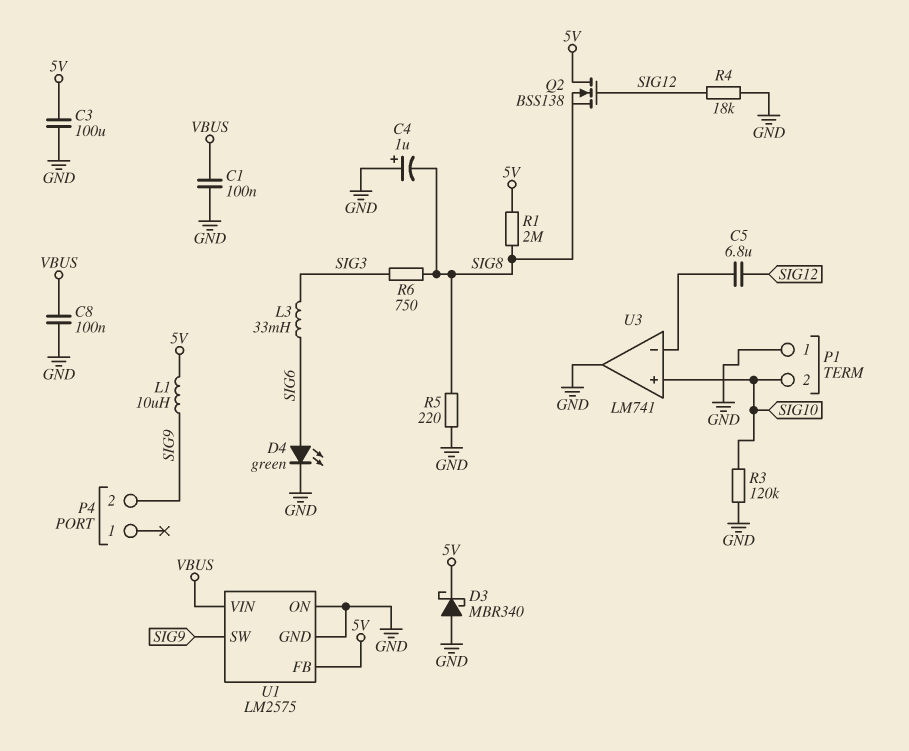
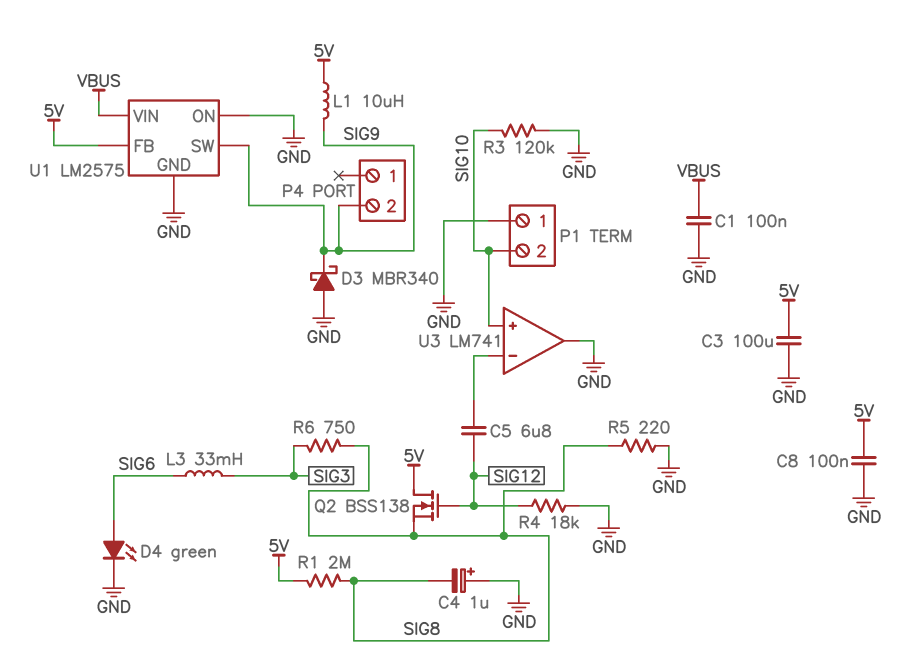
C8: 100nF (GND, VBUS) -> 100nF (5V, GND)
D3: schottky MBR340 (A GND, K 5V) -> schottky MBR340 (A GND, K SIG9)

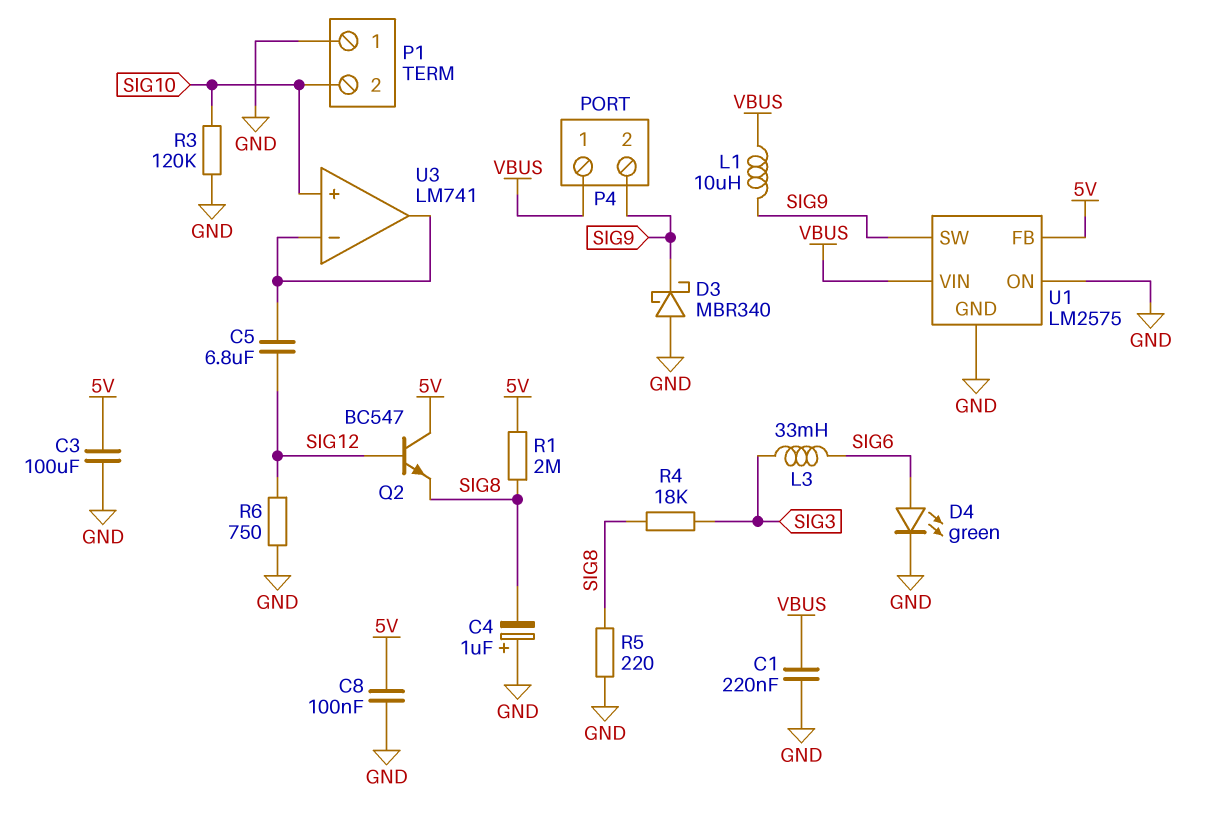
C1: 100nF (GND, VBUS) -> 220nF (GND, VBUS)
L1: 10uH (5V, SIG9) -> 10uH (SIG9, VBUS)
P4 pin 1: none -> VBUS
Q2: NMOS BSS138 (G SIG12, D 5V, S SIG8) -> NPN BC547 (B SIG12, C 5V, E SIG8)
R4: 18k (GND, SIG12) -> 18k (SIG3, SIG8)
R6: 750 (SIG3, SIG8) -> 750 (GND, SIG12)
U3 pin out: GND -> U3/in-

